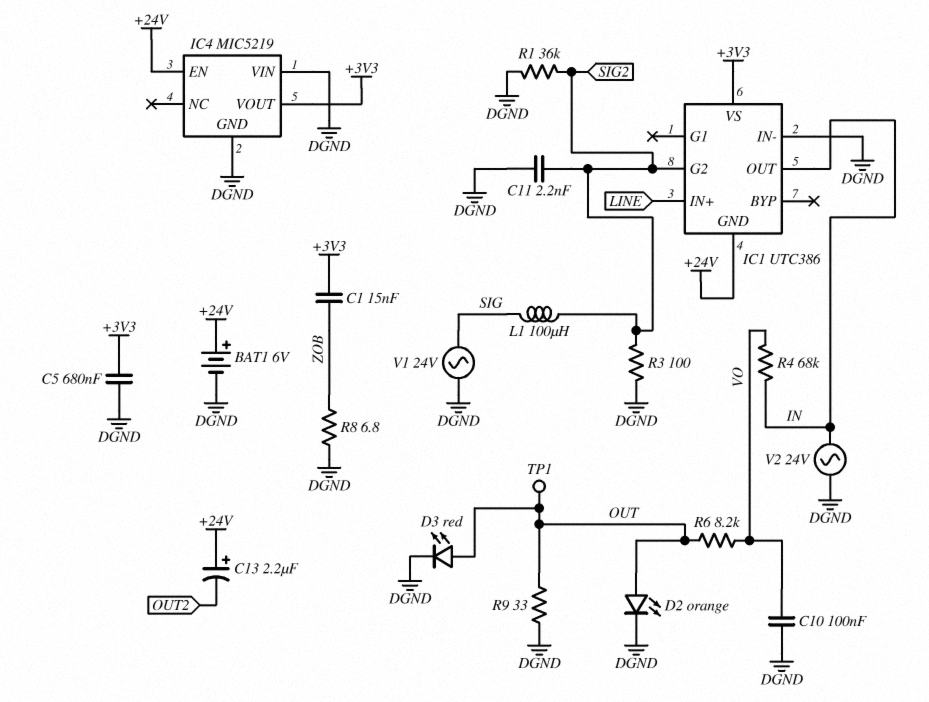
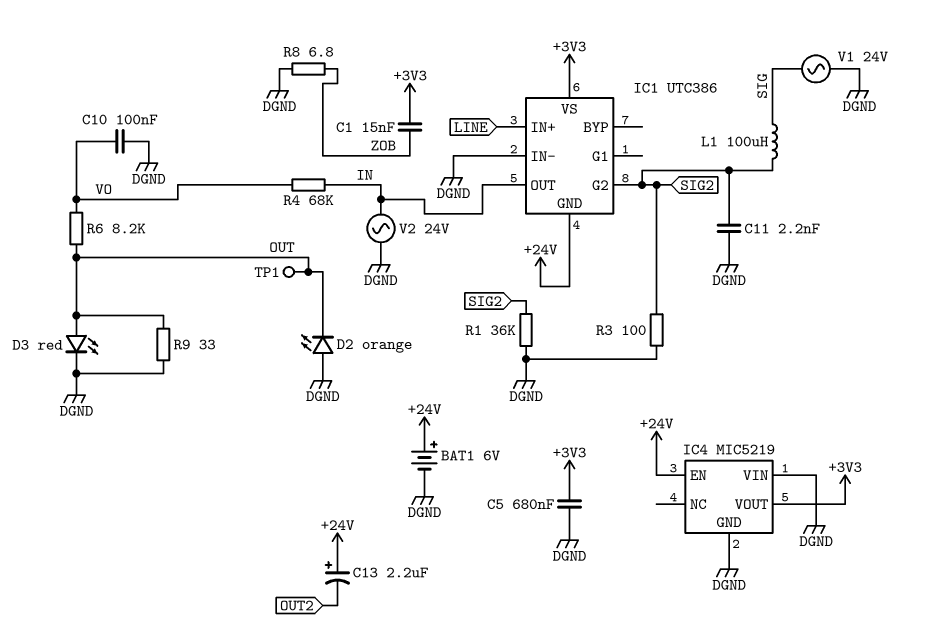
D2: LED orange (A OUT, K DGND) -> LED orange (A DGND, K OUT)

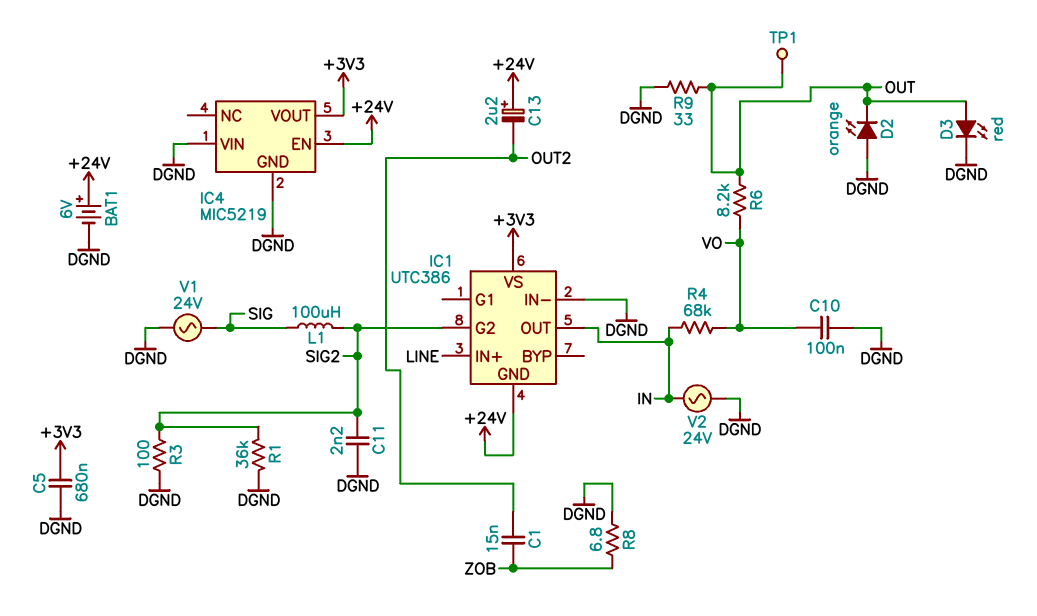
C1: 15nF (+3V3, ZOB) -> 15nF (OUT2, ZOB)

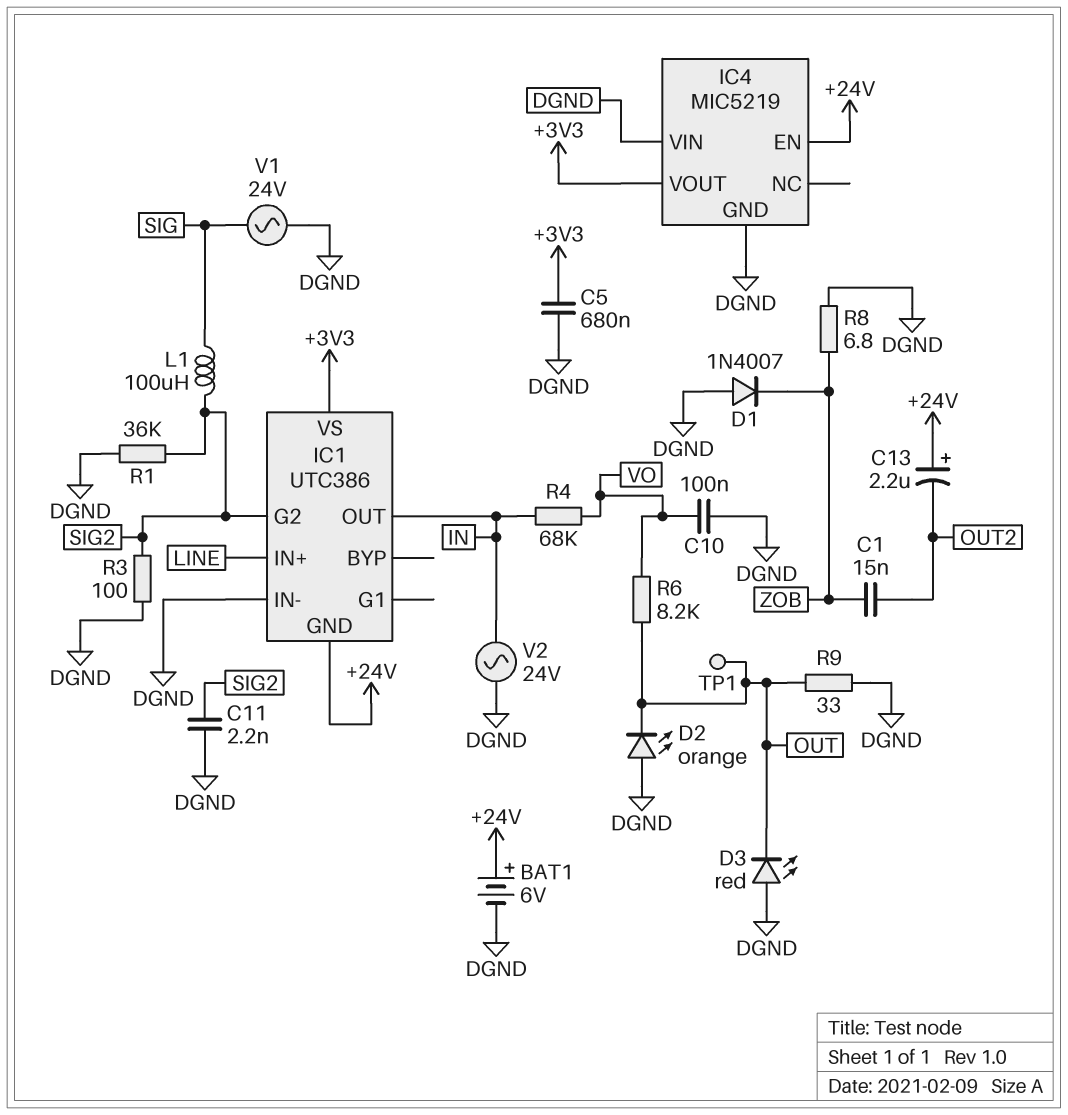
D1: none -> diode 1N4007 (A DGND, K ZOB)
D3: LED red (A OUT, K DGND) -> LED red (A DGND, K OUT)

